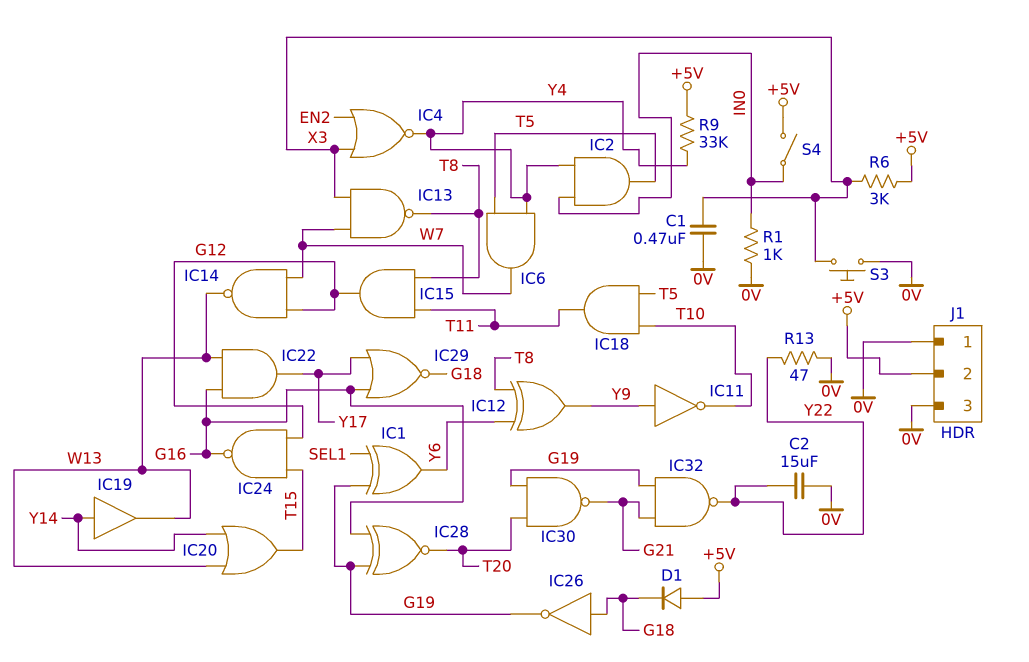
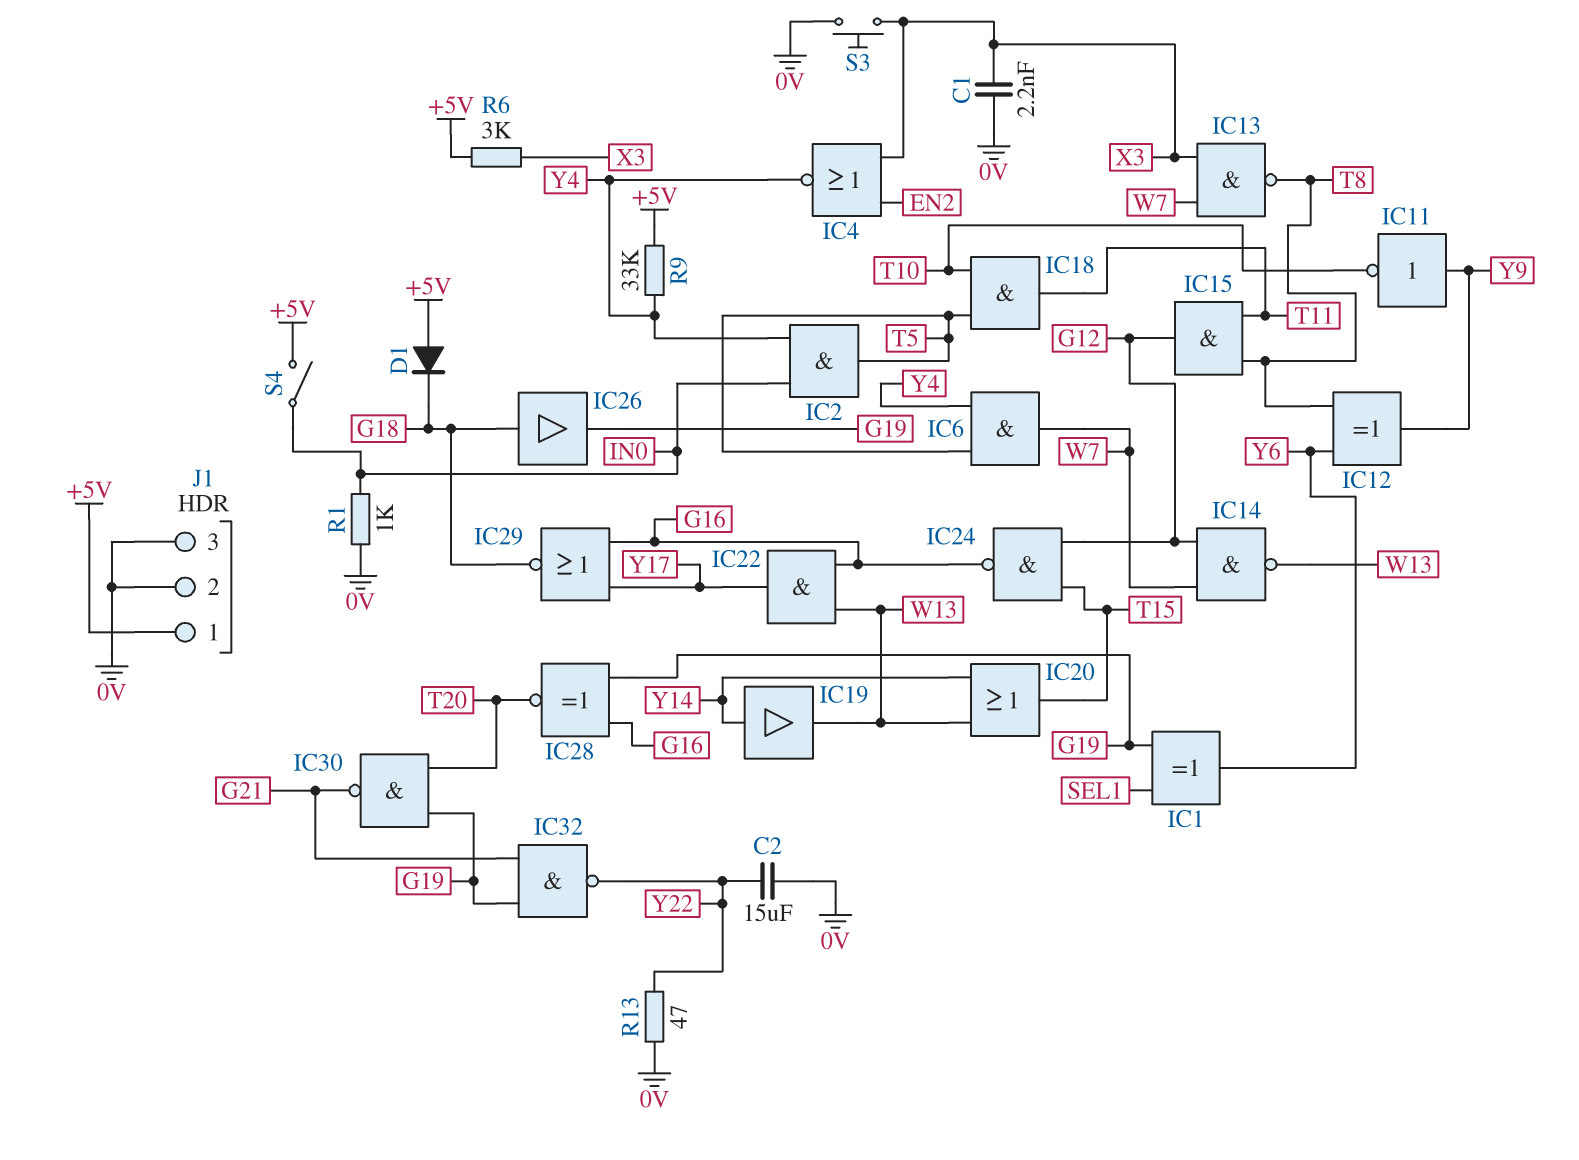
C1: 470nF (0V, X3) -> 2.2nF (0V, X3)
IC26: NOT (in G18, out G19) -> buffer (in G18, out G19)
J1 pin 1: 0V -> +5V
J1 pin 2: +5V -> 0V

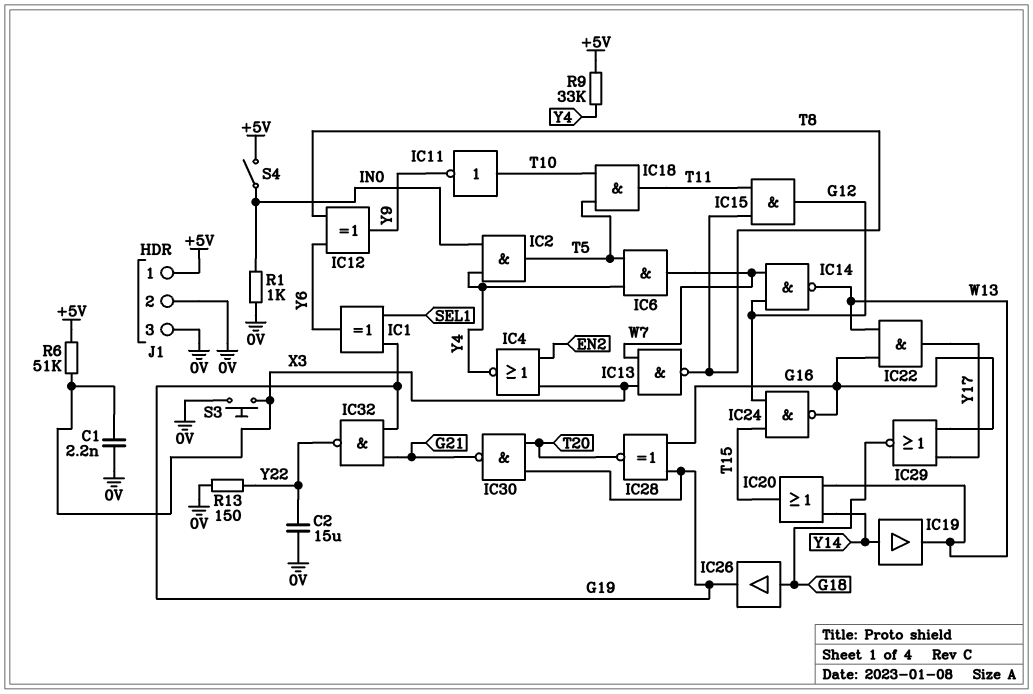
D1: diode (A +5V, K G18) -> none
IC11: NOT (in Y9, out T10) -> NOT (in T10, out Y9)
R6: 3k (+5V, X3) -> 51k (+5V, X3)
R13: 47 (0V, Y22) -> 150 (0V, Y22)

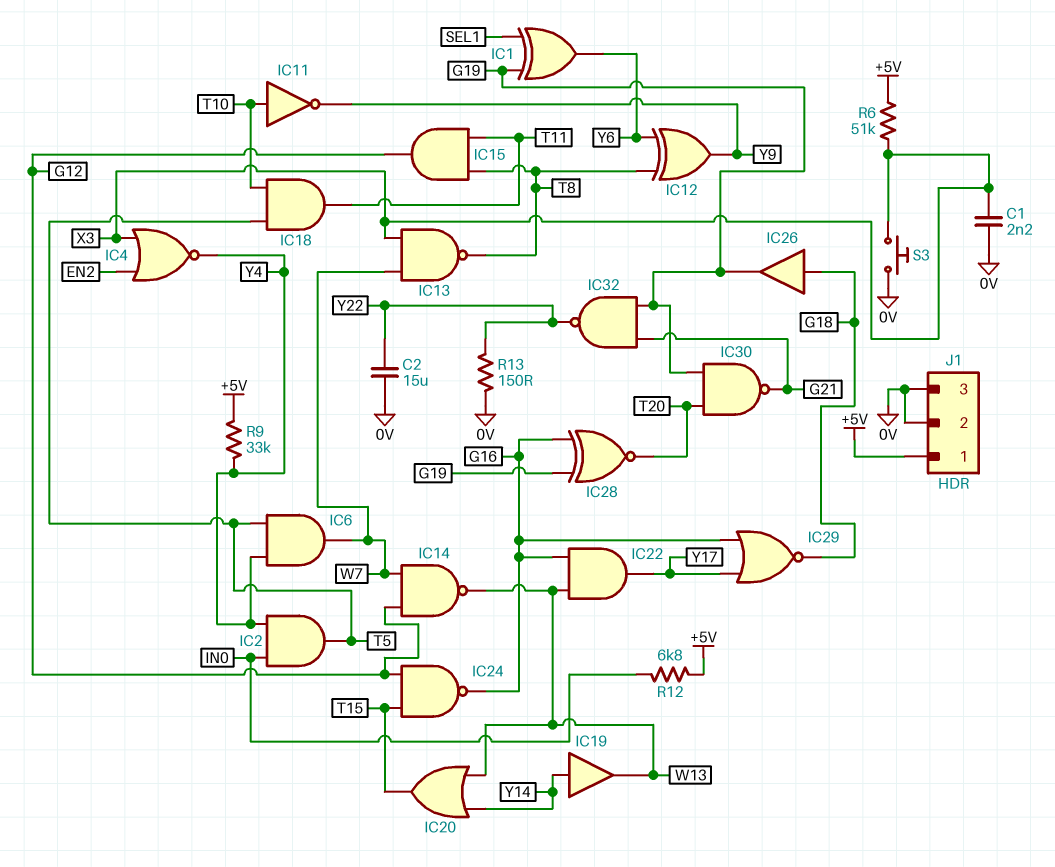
R1: 1k (0V, IN0) -> none
R12: none -> 6.8k (+5V, IN0)
S4: switch (+5V, IN0) -> none

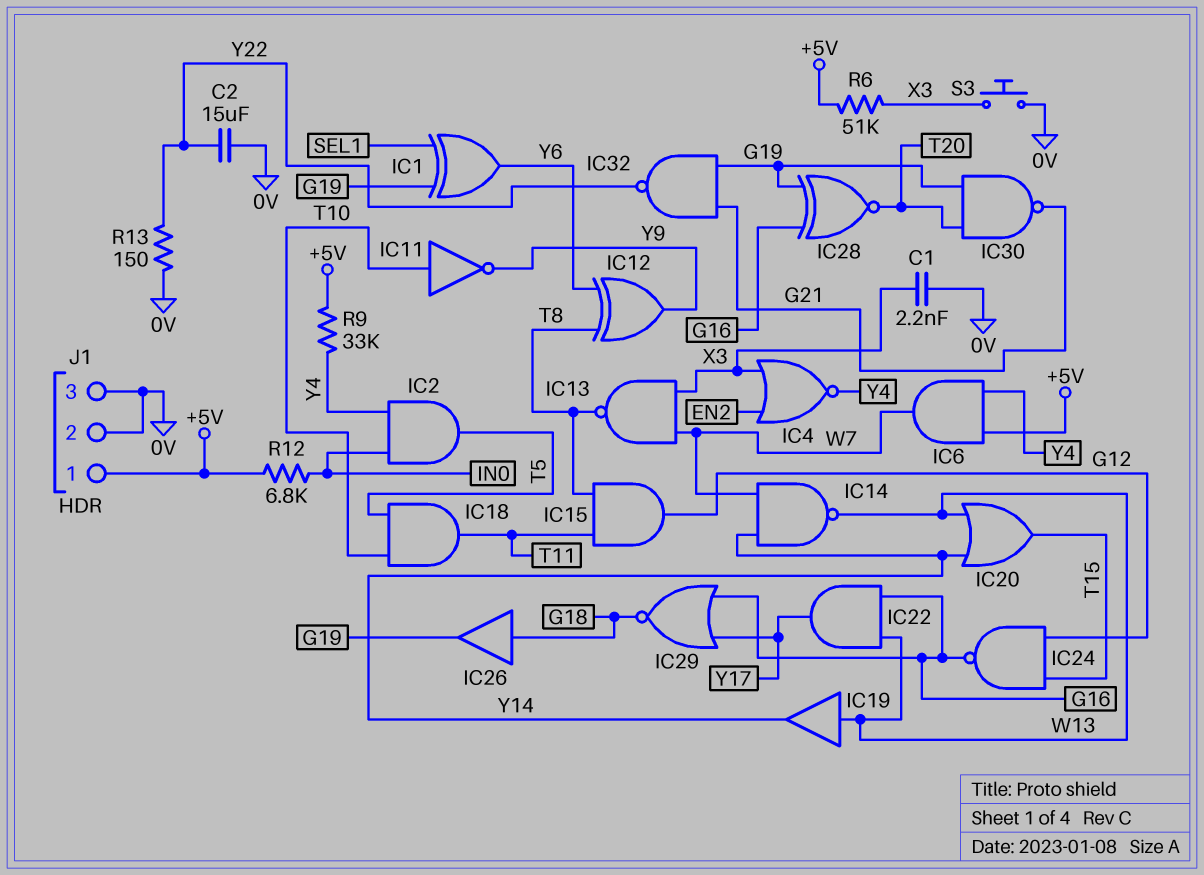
IC6: AND (in T5, in Y4, out W7) -> AND (in +5V, in Y4, out W7)
IC14: NAND (in G12, in W7, out W13) -> NAND (in W7, in Y14, out W13)
IC19: buffer (in Y14, out W13) -> buffer (in W13, out Y14)

